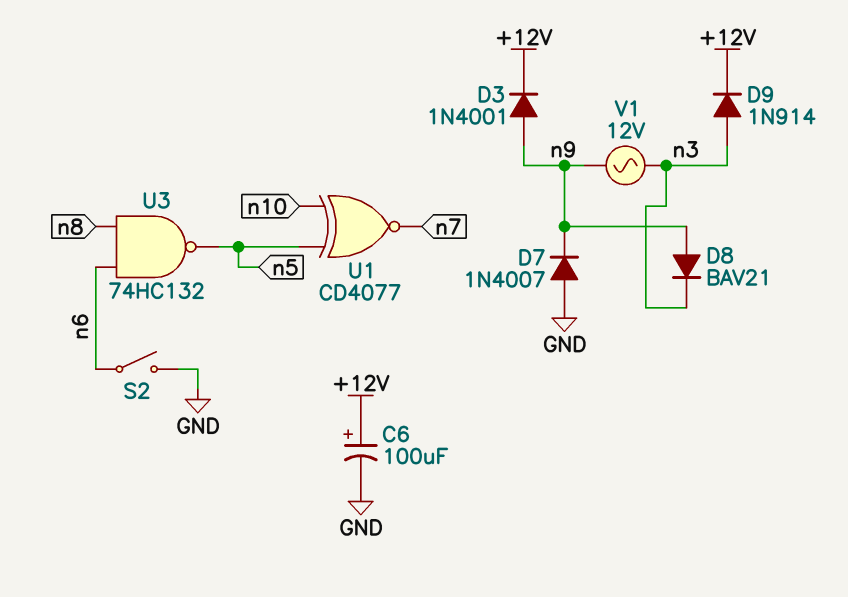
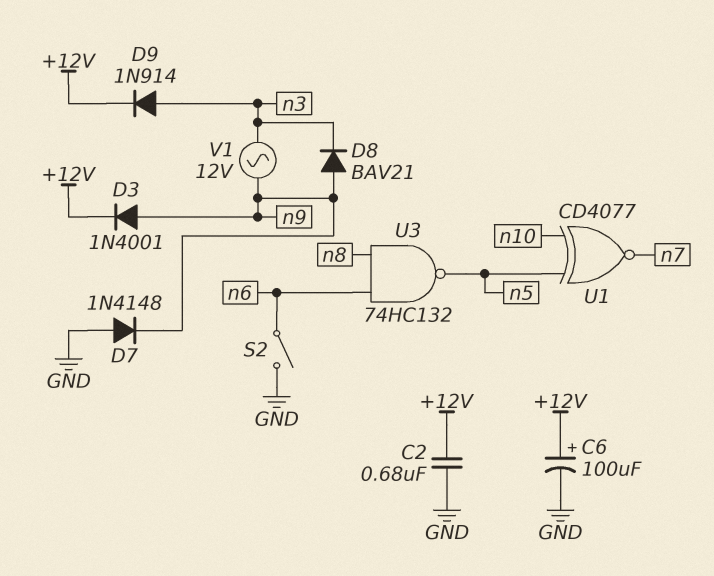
C2: none -> 680nF (+12V, GND)
D7: diode 1N4007 (A GND, K n9) -> diode 1N4148 (A GND, K n9)

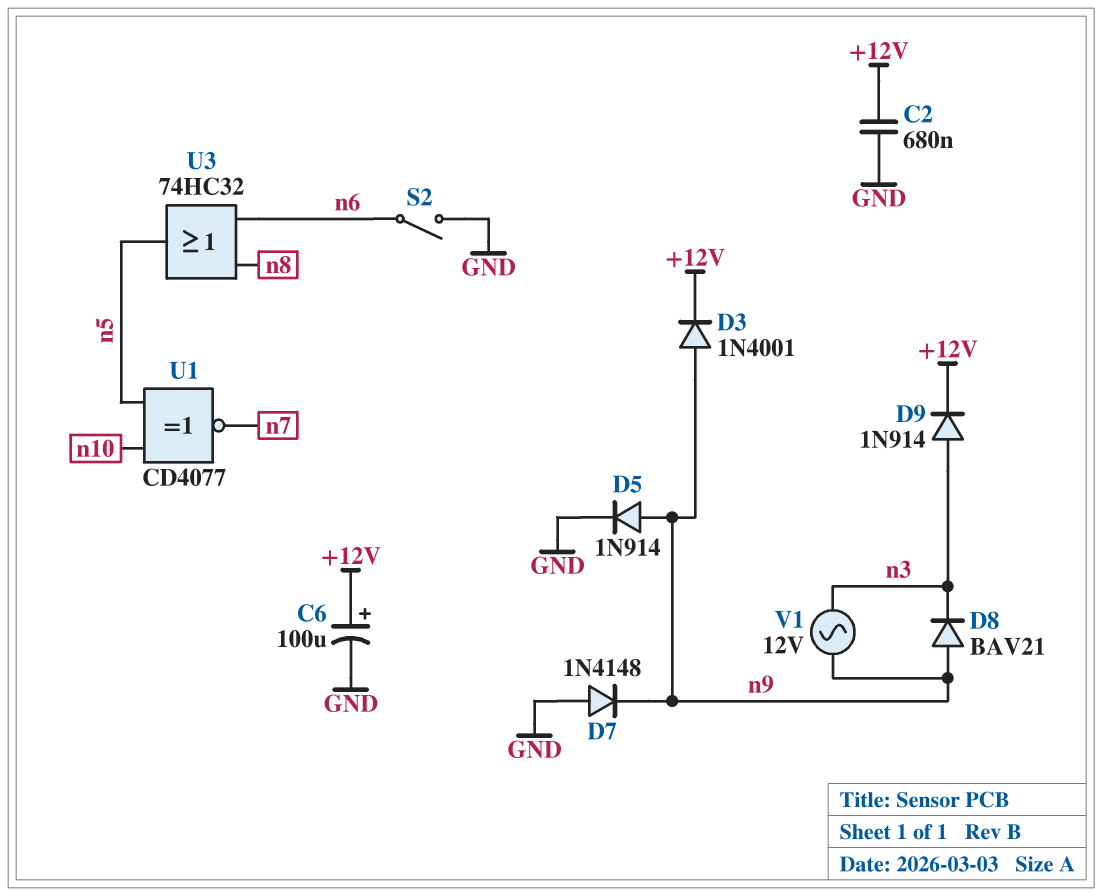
D5: none -> diode 1N914 (A n9, K GND)
U3: NAND 74HC132 (in n6, in n8, out n5) -> OR 74HC32 (in n6, in n8, out n5)

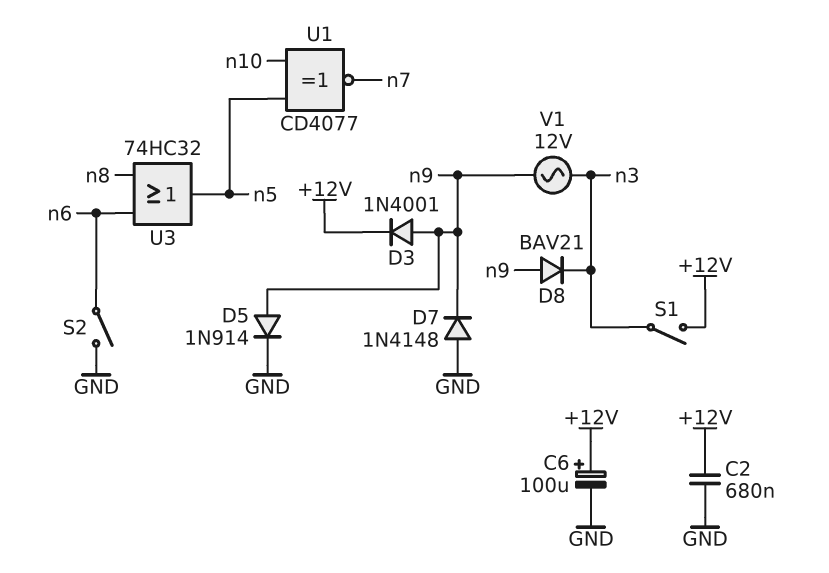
D9: diode 1N914 (A n3, K +12V) -> none
S1: none -> switch (+12V, n3)

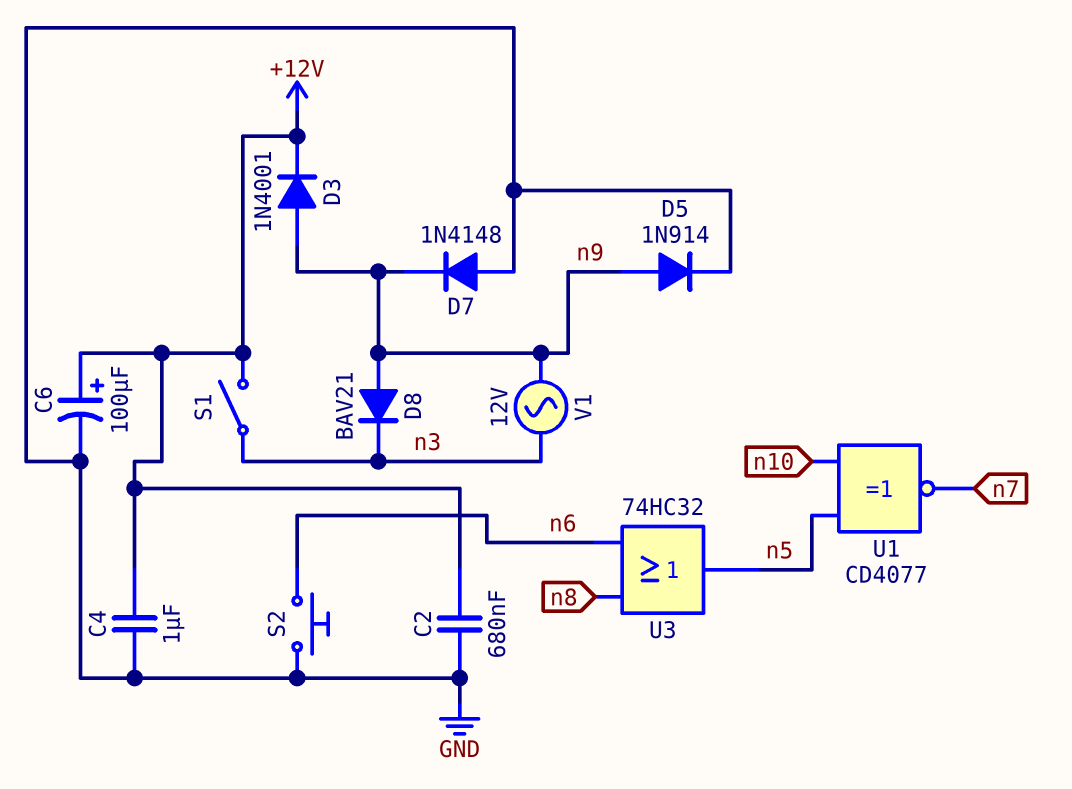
C4: none -> 1uF (+12V, GND)
S2: switch (GND, n6) -> button (GND, n6)

